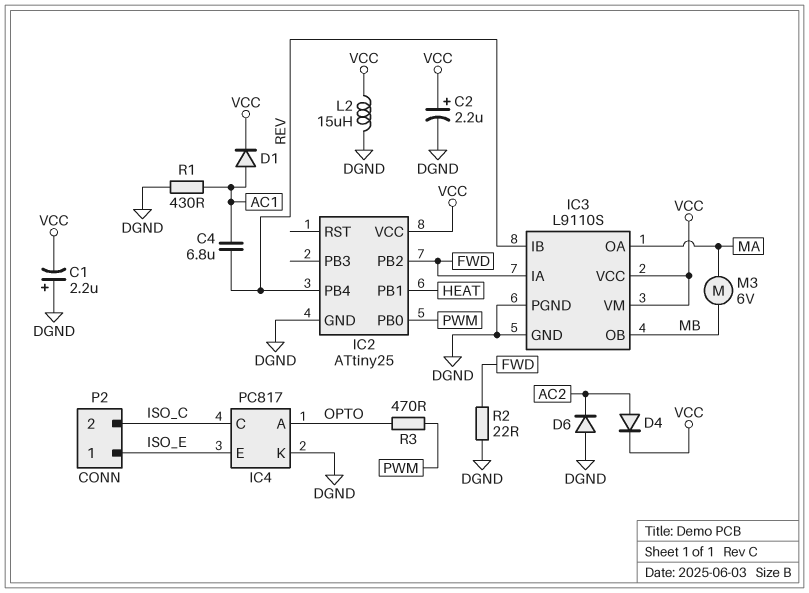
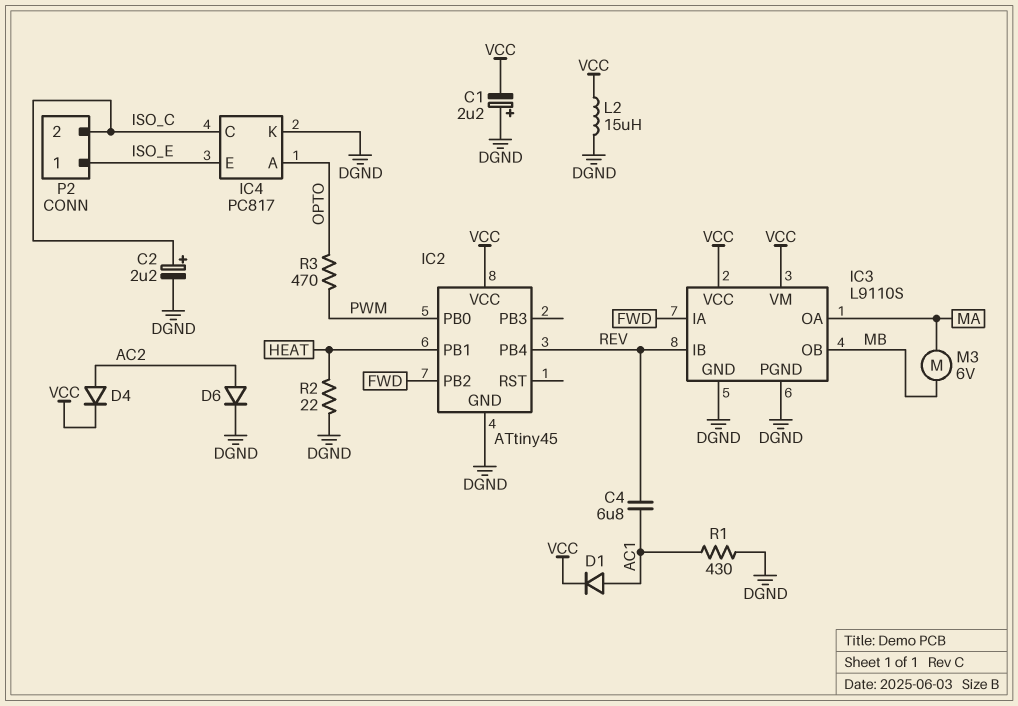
C2: 2.2uF (plus VCC, minus DGND) -> 2.2uF (plus ISO_C, minus DGND)
D6: diode (A DGND, K AC2) -> diode (A AC2, K DGND)
IC2: ATtiny25 -> ATtiny45
R2: 22 (DGND, FWD) -> 22 (DGND, HEAT)

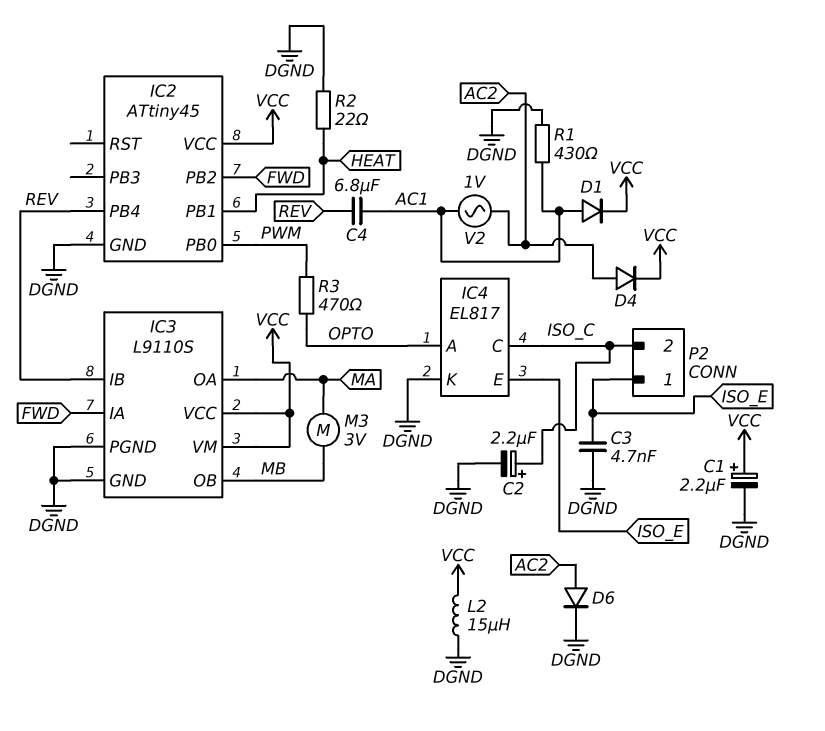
C1: 2.2uF (plus DGND, minus VCC) -> 2.2uF (plus VCC, minus DGND)
C3: none -> 4.7nF (DGND, ISO_E)
IC4: PC817 -> EL817
M3: motor 6V (MA, MB) -> motor 3V (MA, MB)
V2: none -> AC 1V (AC1, AC2)

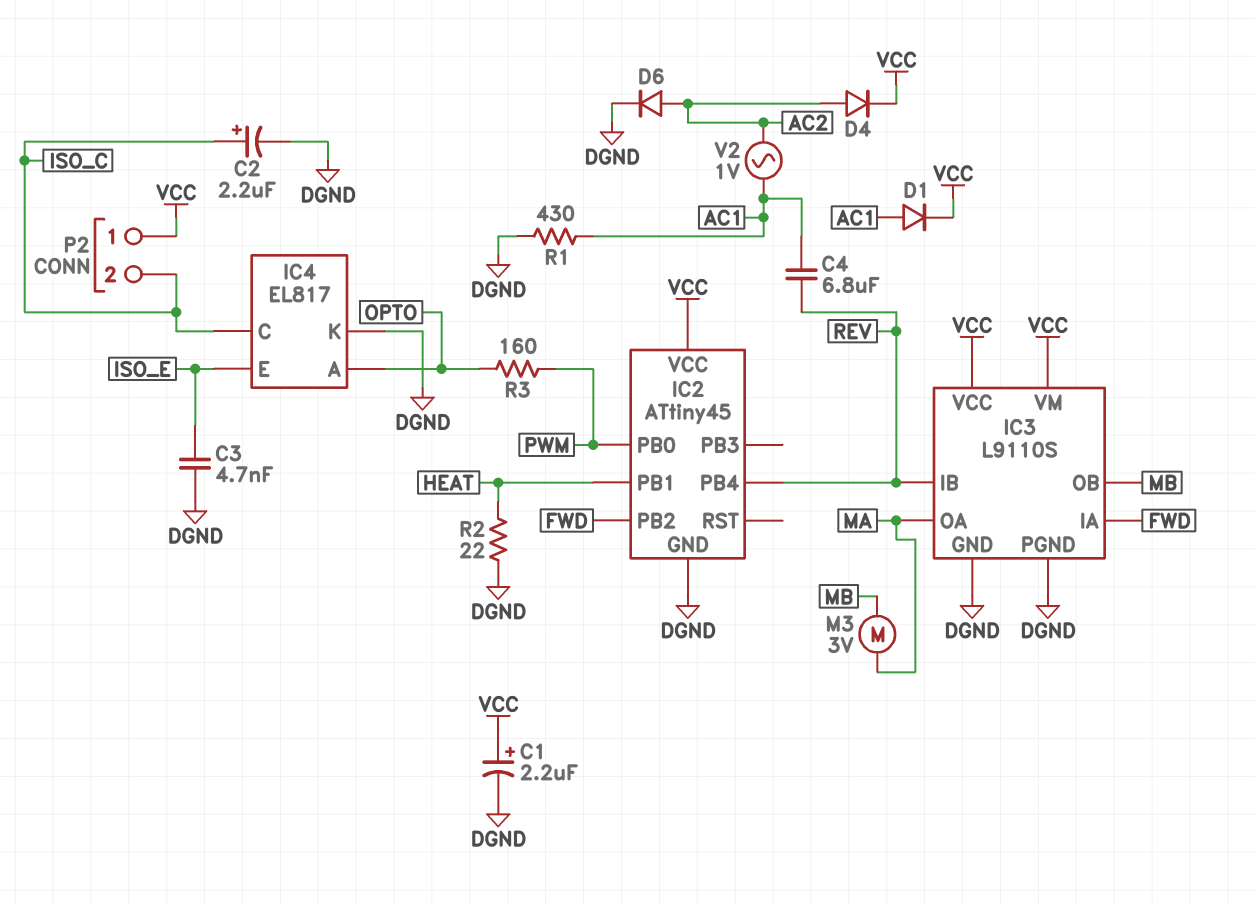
L2: 15uH (DGND, VCC) -> none
P2 pin 1: ISO_E -> VCC
R3: 470 (OPTO, PWM) -> 160 (OPTO, PWM)

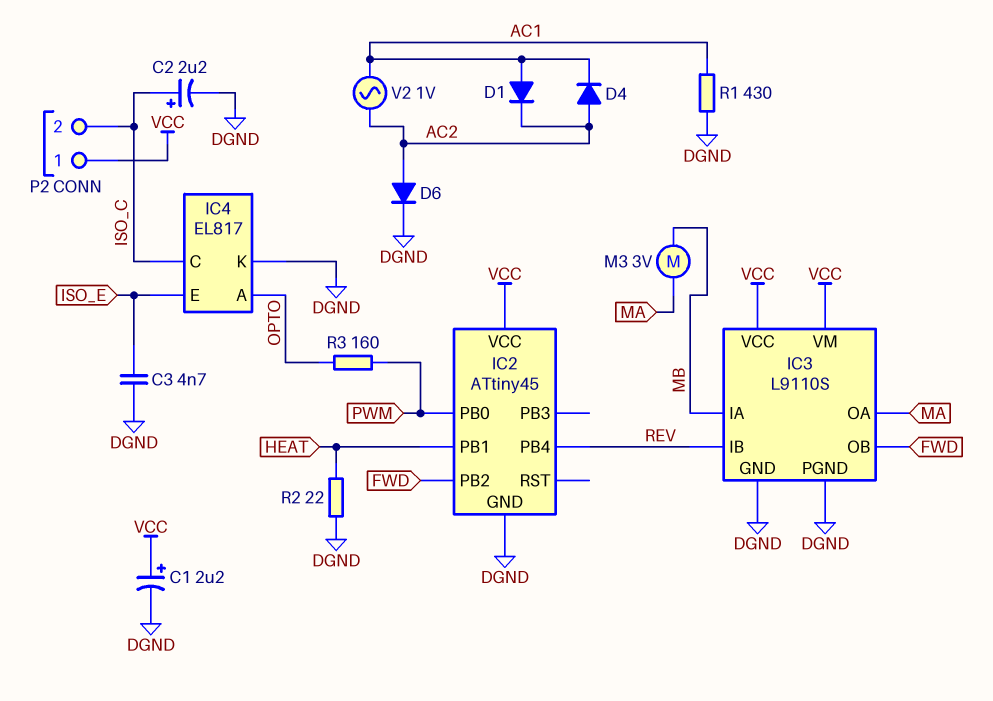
C4: 6.8uF (AC1, REV) -> none
D1: diode (A AC1, K VCC) -> diode (A AC1, K AC2)
D4: diode (A AC2, K VCC) -> diode (A AC2, K AC1)
IC3 pin IA: FWD -> MB
IC3 pin OB: MB -> FWD

